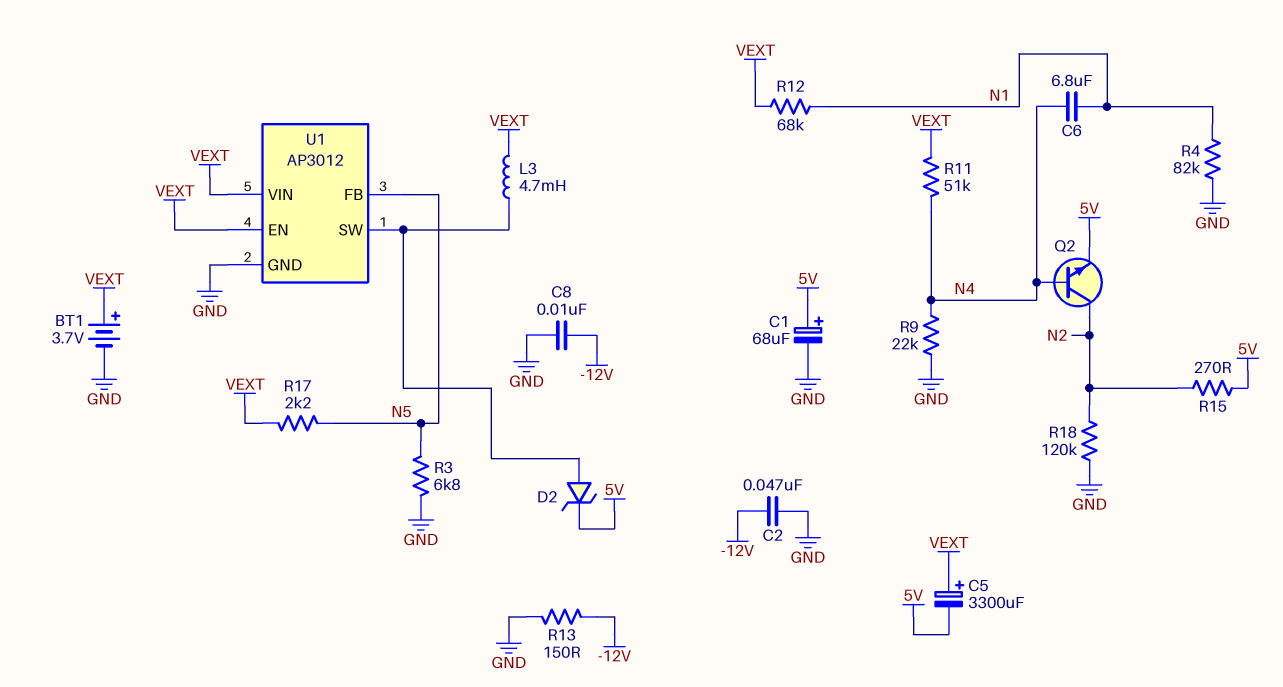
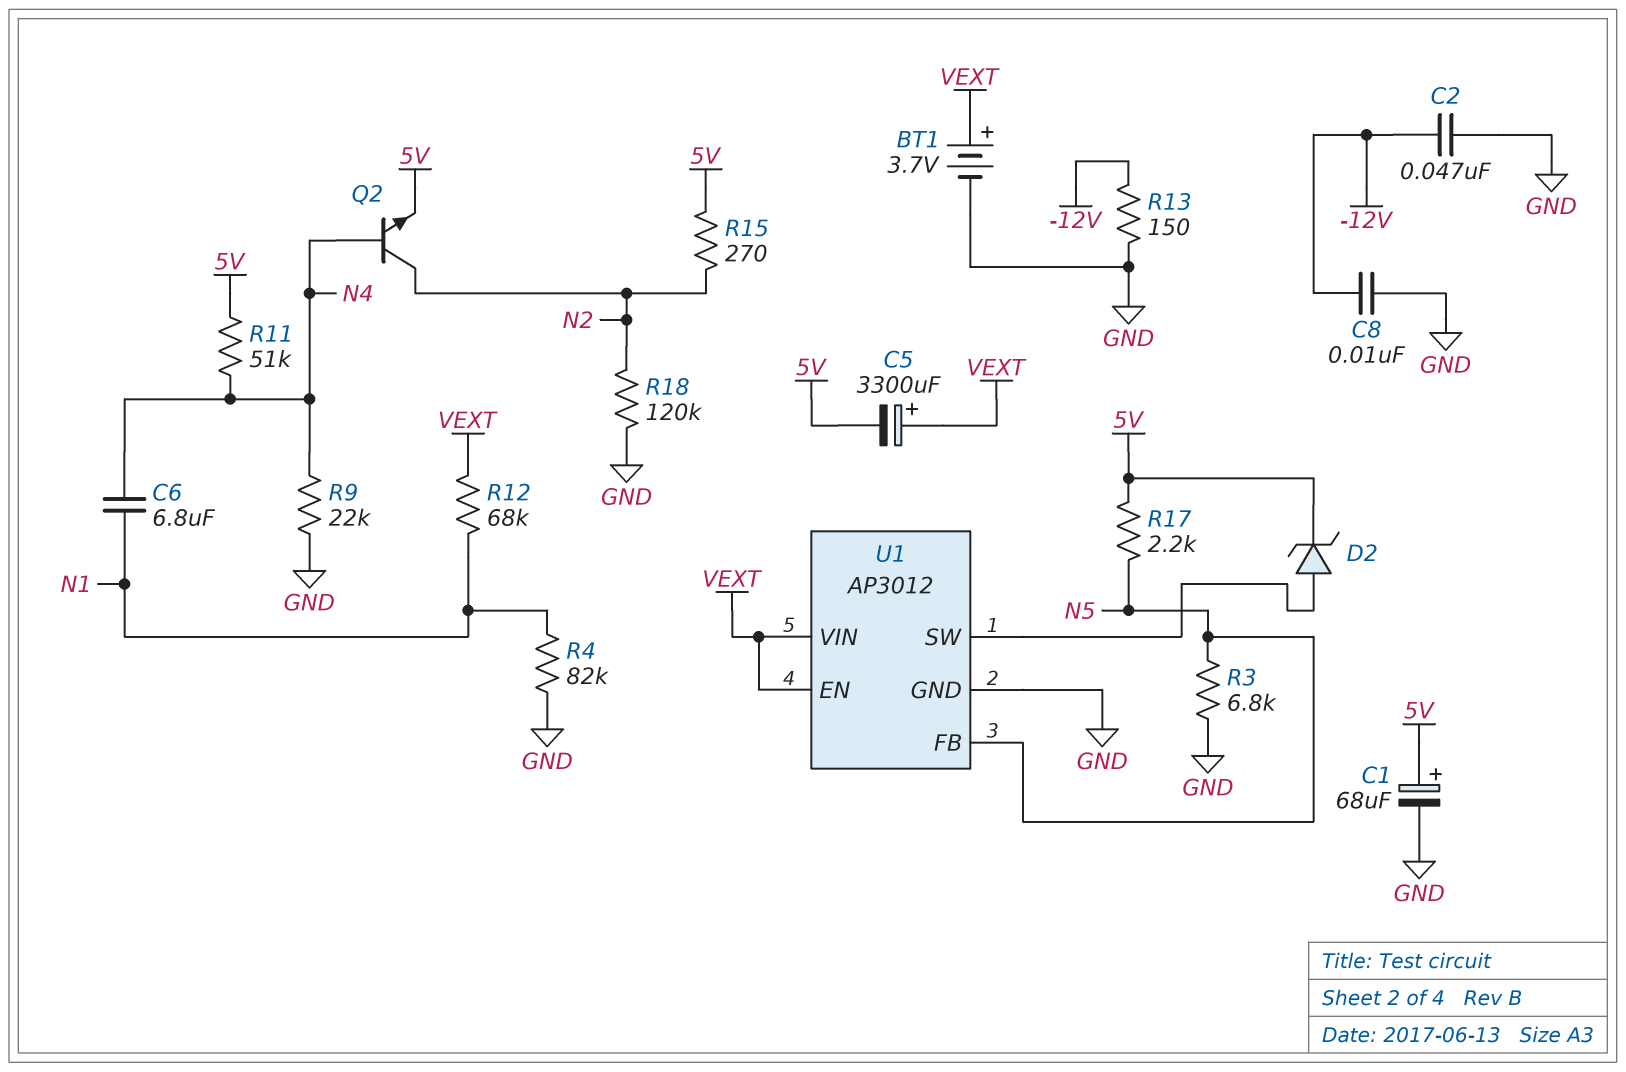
L3: 4.7mH (U1/SW, VEXT) -> none
R11: 51k (N4, VEXT) -> 51k (5V, N4)
R17: 2.2k (N5, VEXT) -> 2.2k (5V, N5)

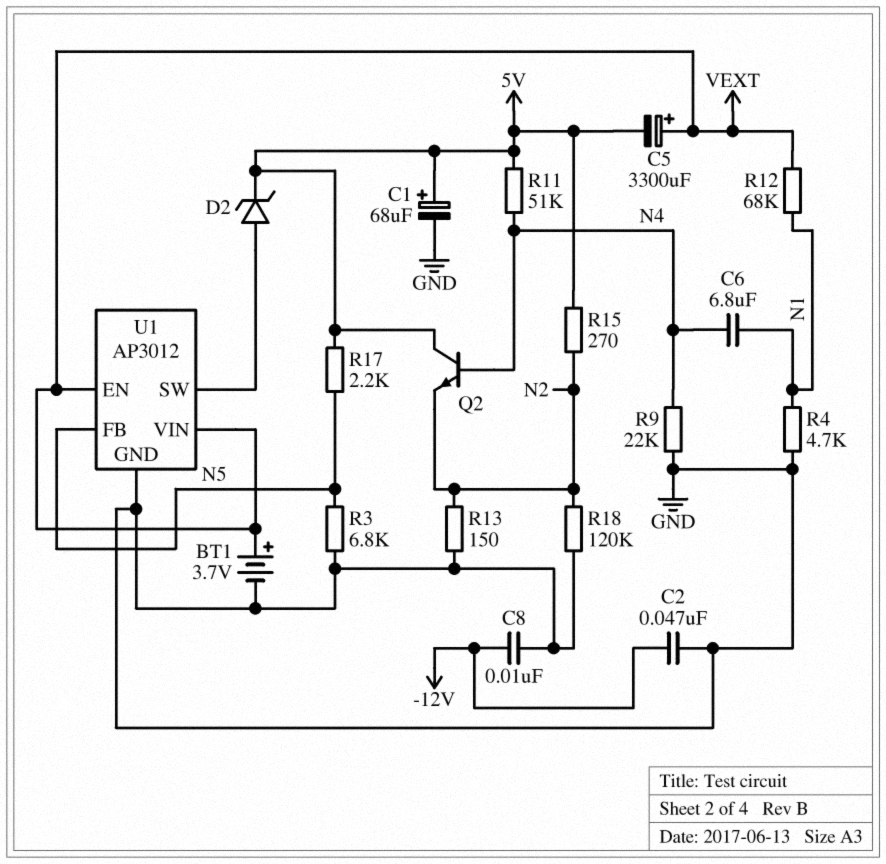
Q2: NPN (B N4, C N2, E 5V) -> NPN (B N4, C 5V, E N2)
R4: 82k (GND, N1) -> 4.7k (GND, N1)
R13: 150 (-12V, GND) -> 150 (GND, N2)

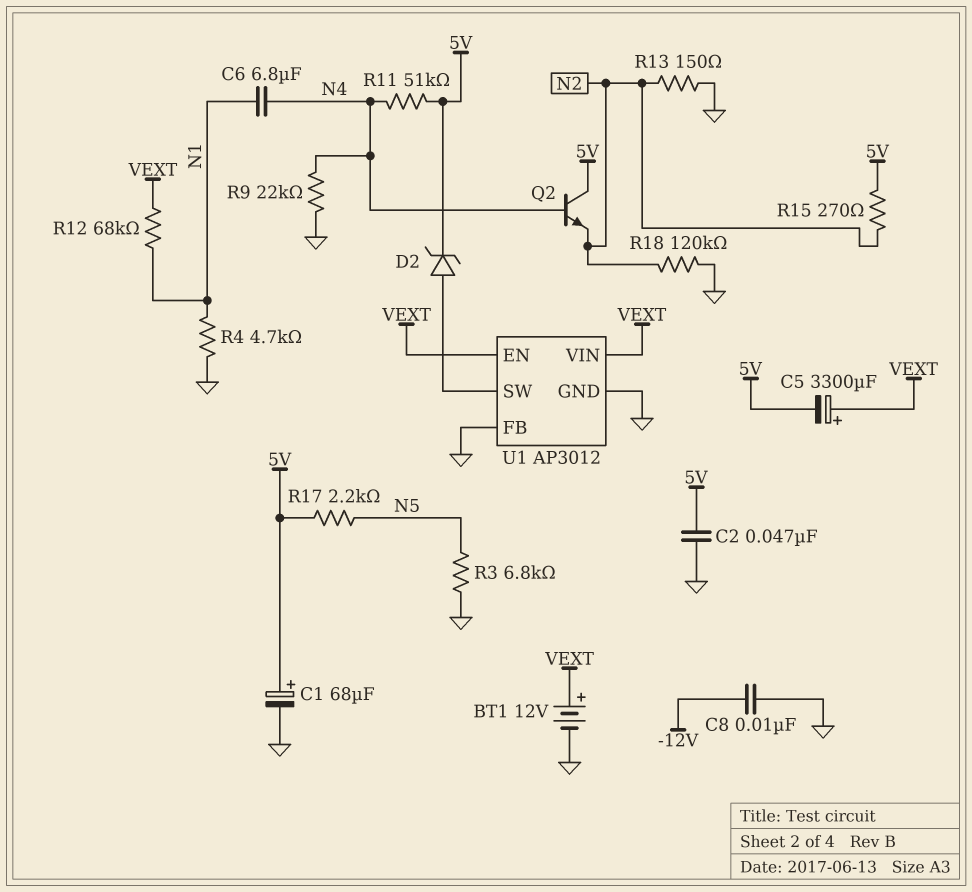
BT1: 3.7V (plus VEXT, minus GND) -> 12V (plus VEXT, minus GND)
C2: 47nF (-12V, GND) -> 47nF (5V, GND)
U1 pin FB: N5 -> GND

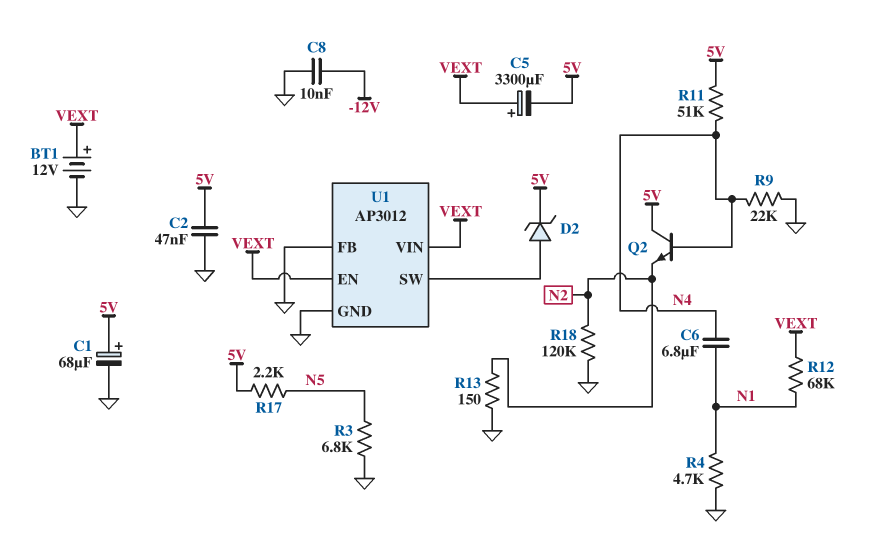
R15: 270 (5V, N2) -> none

